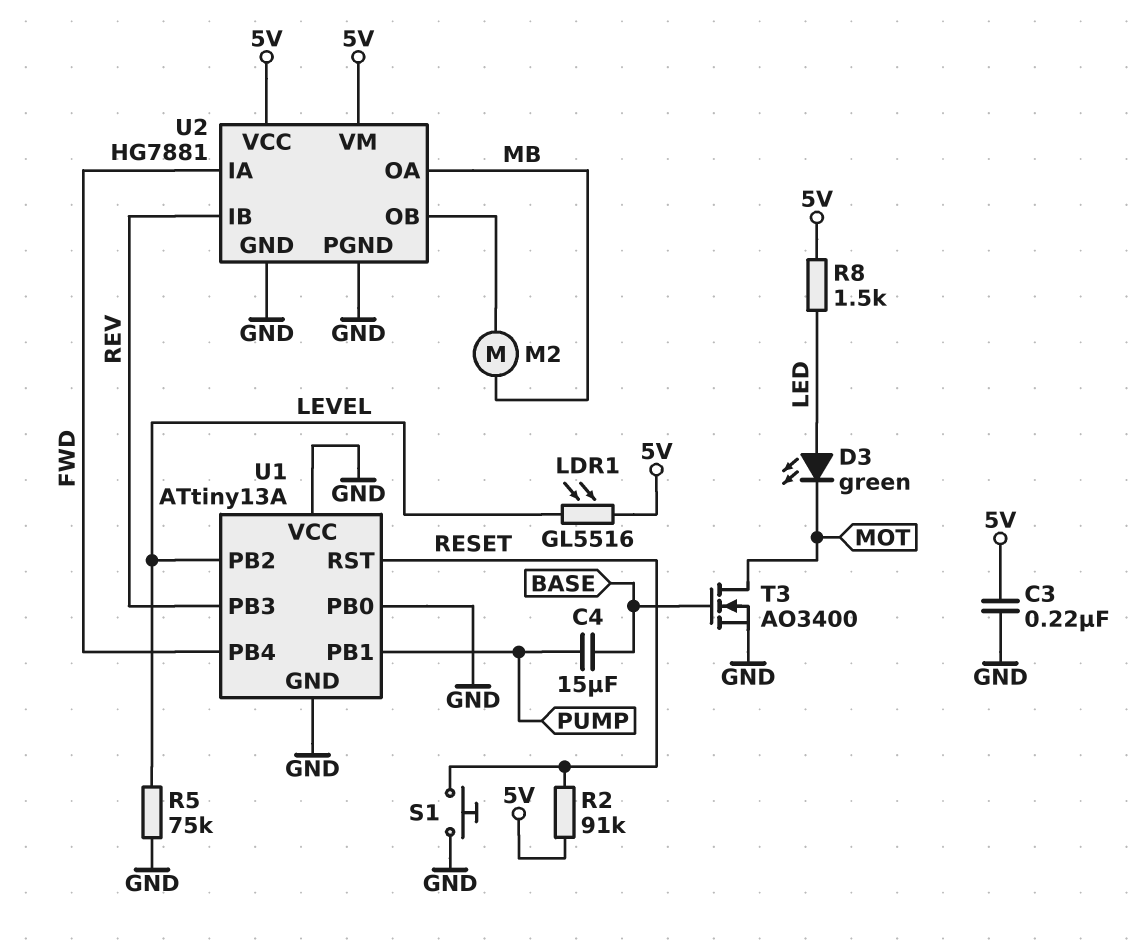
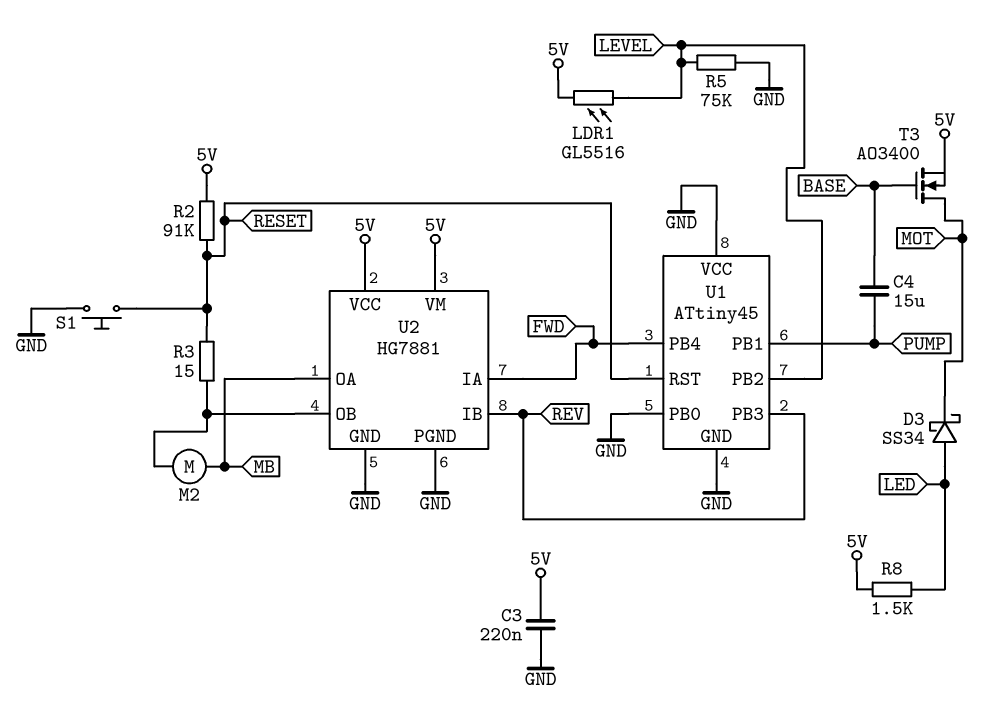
D3: LED green (A LED, K MOT) -> schottky SS34 (A LED, K MOT)
R3: none -> 15 (RESET, U2/OB)
T3: NMOS AO3400 (G BASE, D MOT, S GND) -> NMOS AO3400 (G BASE, D MOT, S 5V)
U1: ATtiny13A -> ATtiny45

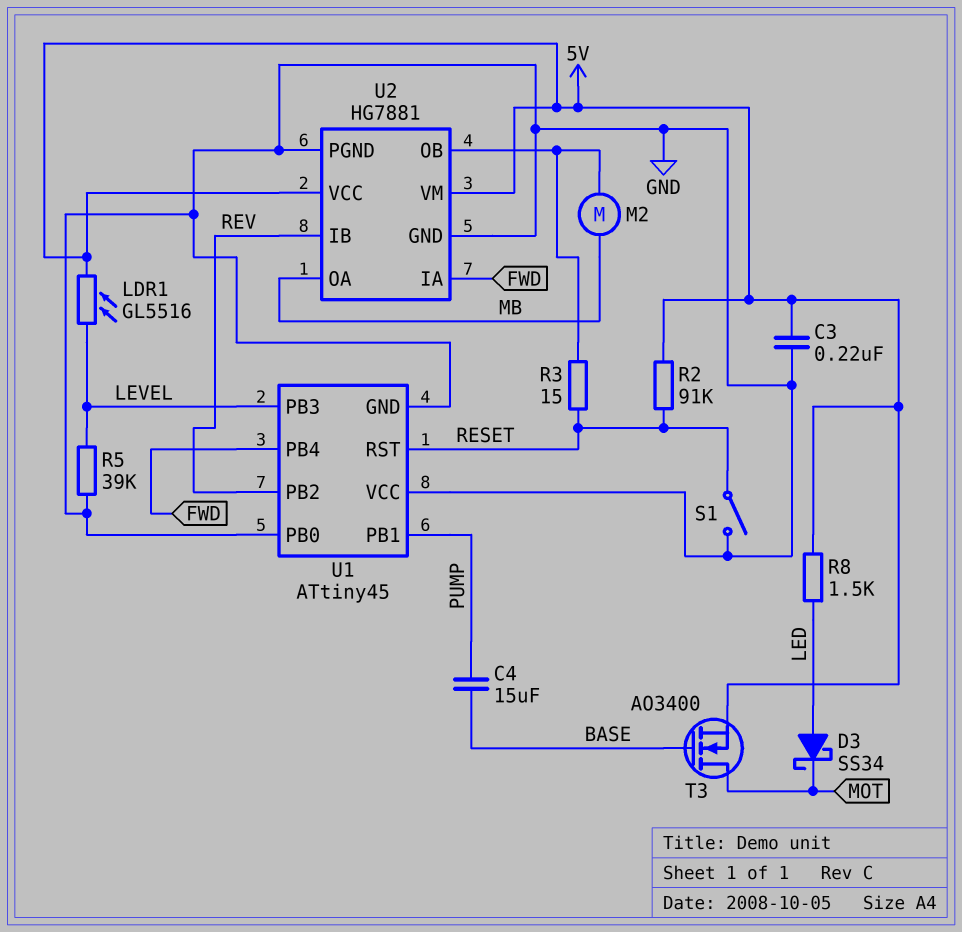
R5: 75k (GND, LEVEL) -> 39k (GND, LEVEL)
S1: button (GND, RESET) -> switch (GND, RESET)
U1 pin PB2: LEVEL -> REV
U1 pin PB3: REV -> LEVEL

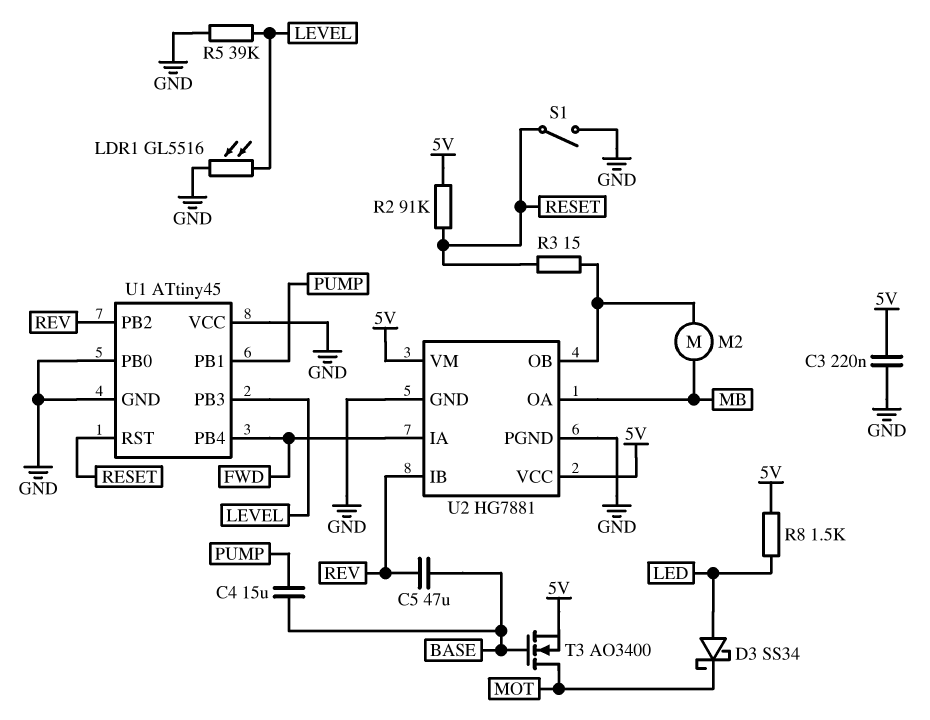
C5: none -> 47uF (BASE, REV)
LDR1: GL5516 (5V, LEVEL) -> GL5516 (GND, LEVEL)

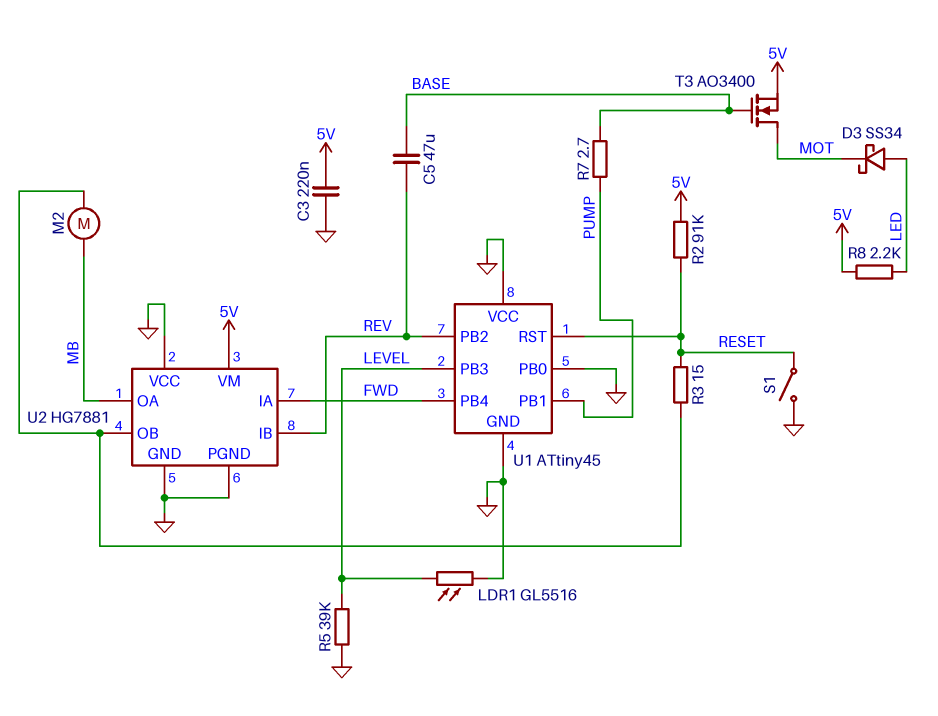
C4: 15uF (BASE, PUMP) -> none
R7: none -> 2.7 (BASE, PUMP)
R8: 1.5k (5V, LED) -> 2.2k (5V, LED)
U2 pin VCC: 5V -> GND

